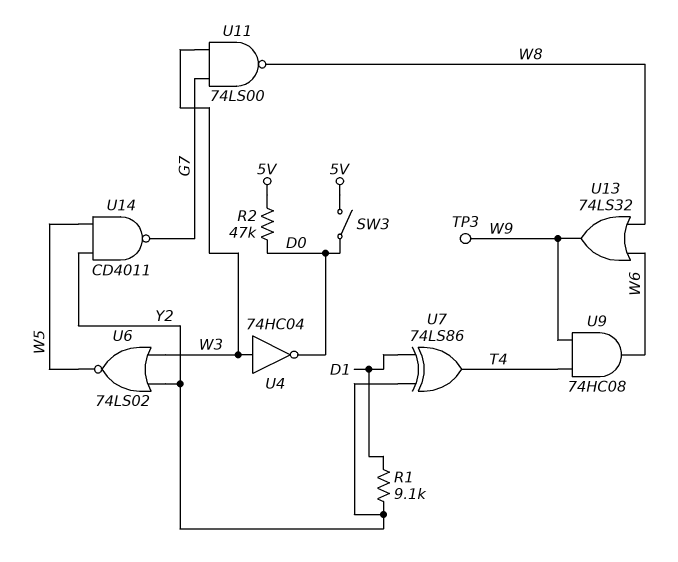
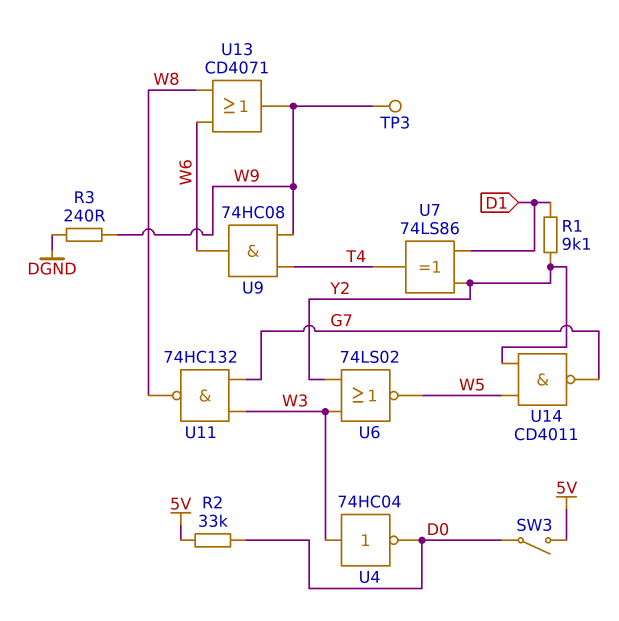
R2: 47k (5V, D0) -> 33k (5V, D0)
R3: none -> 240 (DGND, W9)
U11: NAND 74LS00 (in G7, in W3, out W8) -> NAND 74HC132 (in G7, in W3, out W8)
U13: OR 74LS32 (in W6, in W8, out W9) -> OR CD4071 (in W6, in W8, out W9)

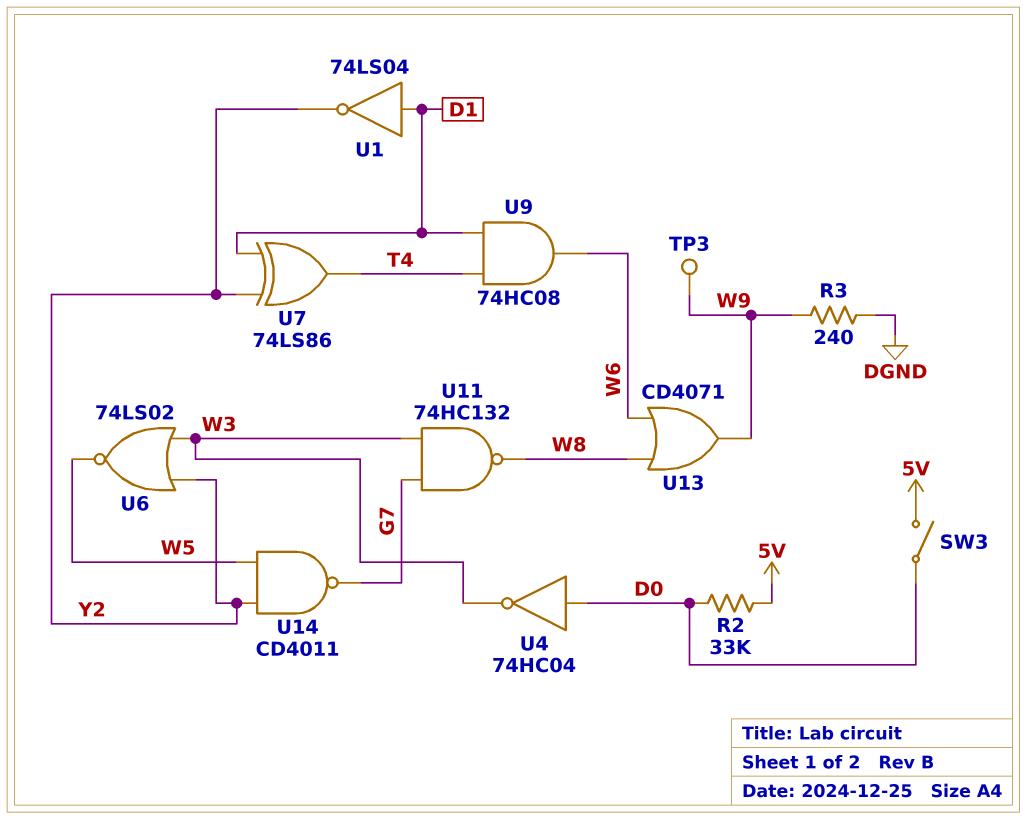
R1: 9.1k (D1, Y2) -> none
U1: none -> NOT 74LS04 (in D1, out Y2)
U4: NOT 74HC04 (in W3, out D0) -> NOT 74HC04 (in D0, out W3)
U9: AND 74HC08 (in T4, in W9, out W6) -> AND 74HC08 (in D1, in T4, out W6)

